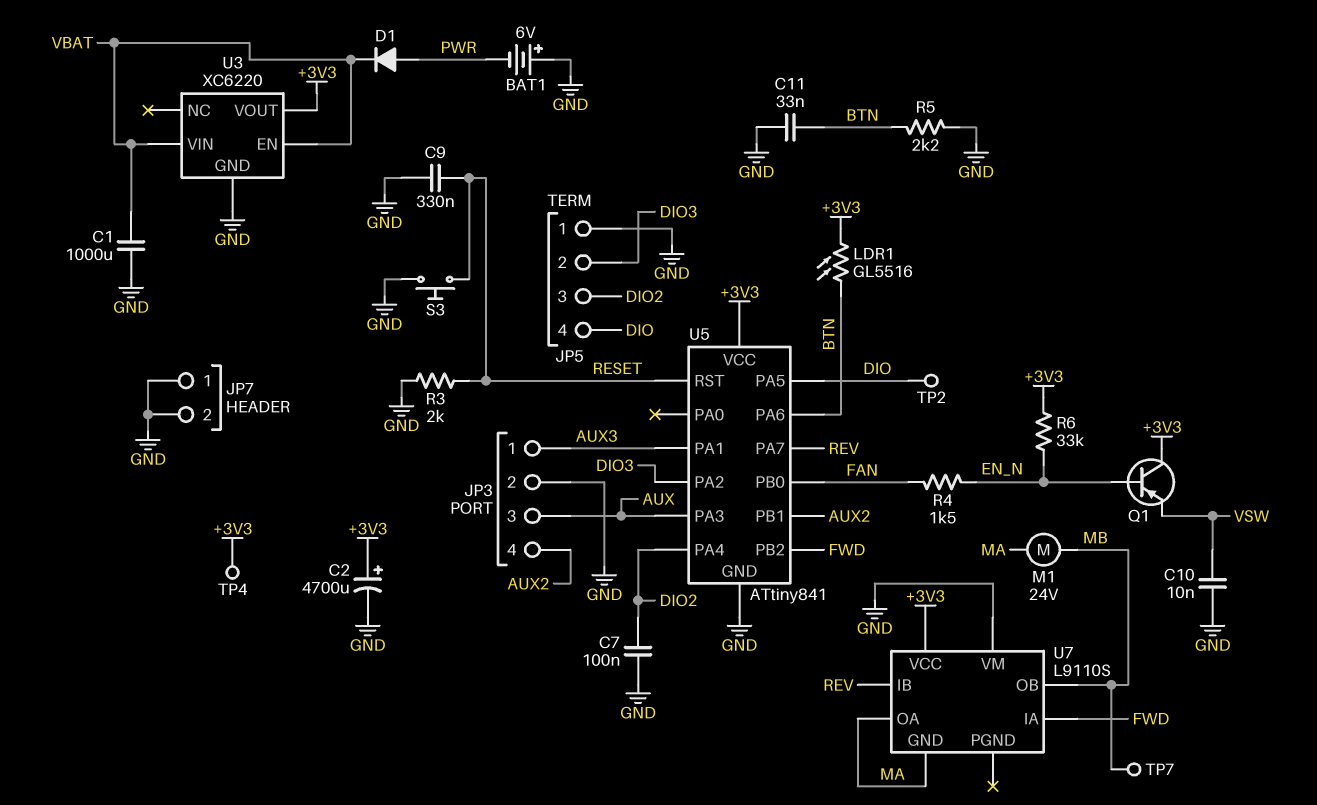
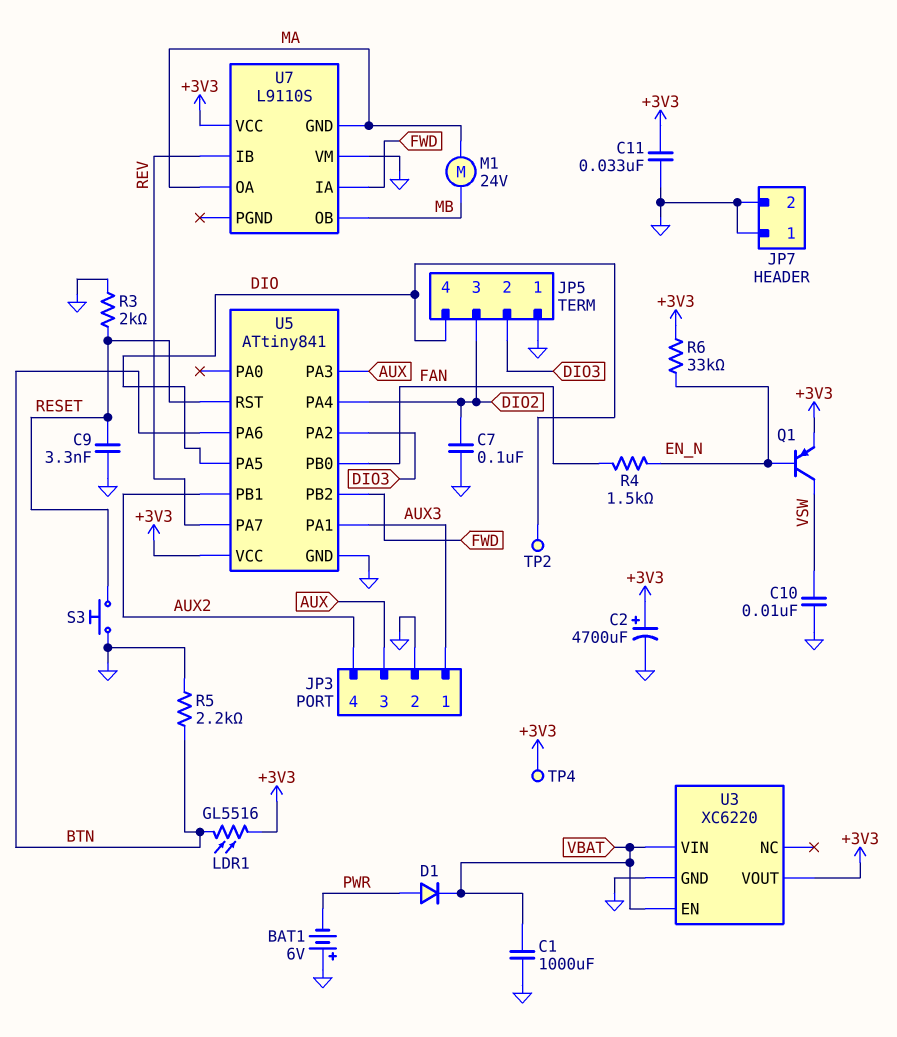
C9: 330nF (GND, RESET) -> 3.3nF (GND, RESET)
C11: 33nF (BTN, GND) -> 33nF (+3V3, GND)
Q1: PNP (B EN_N, C +3V3, E VSW) -> PNP (B EN_N, C VSW, E +3V3)
TP7: test point (MB) -> none

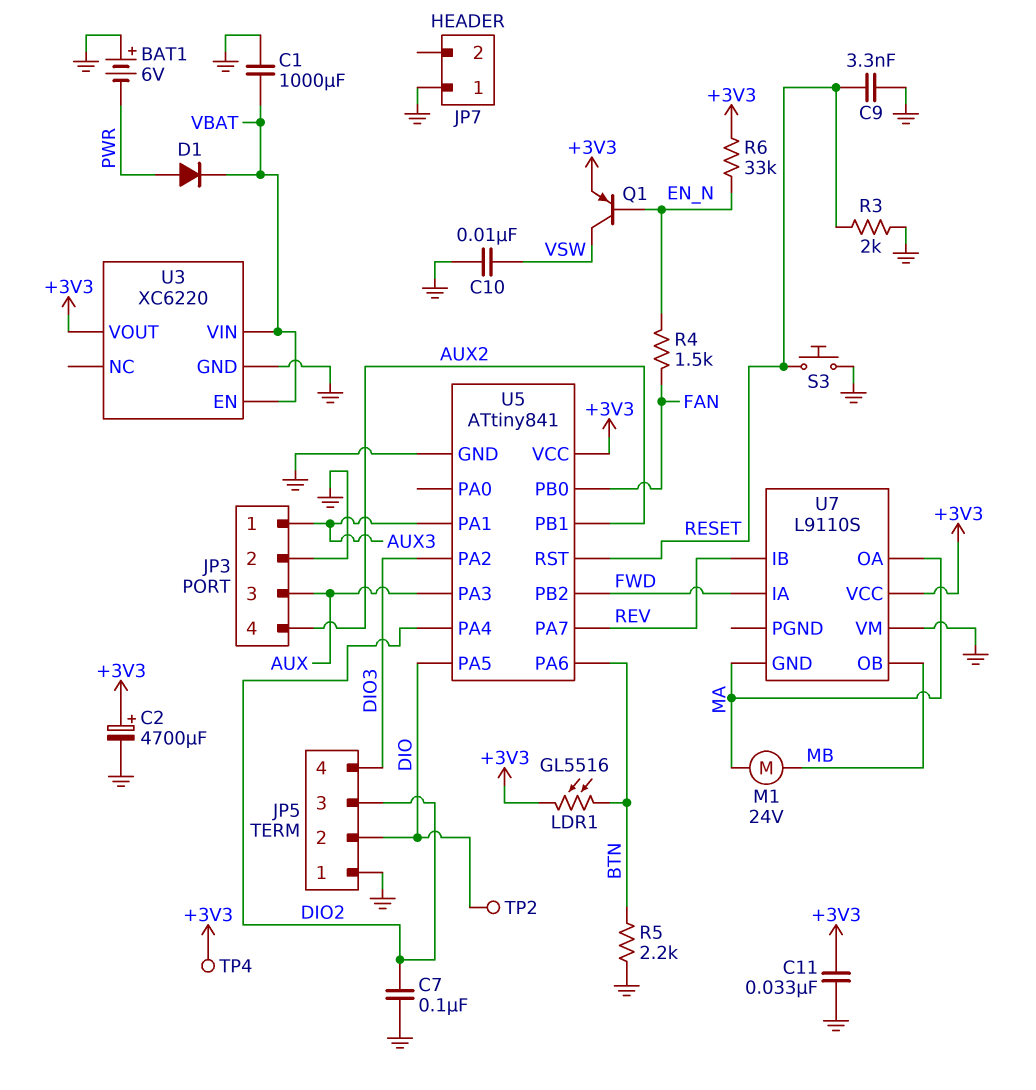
JP5 pin 2: DIO3 -> DIO
JP5 pin 4: DIO -> DIO3
JP7 pin 2: GND -> none

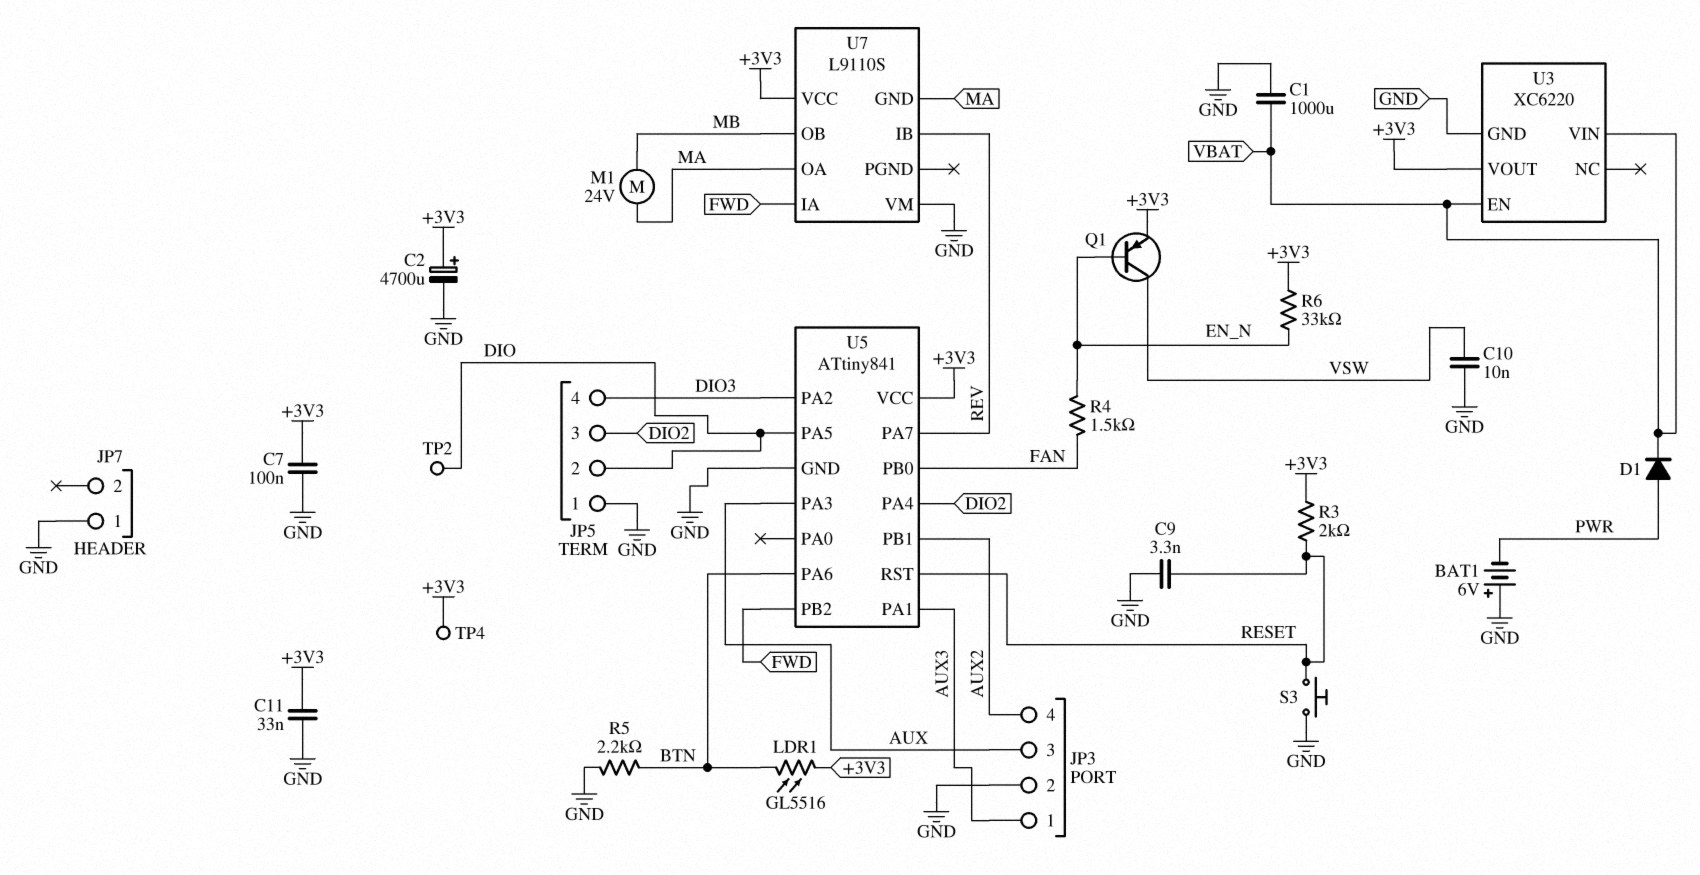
C7: 100nF (DIO2, GND) -> 100nF (+3V3, GND)
R3: 2k (GND, RESET) -> 2k (+3V3, RESET)

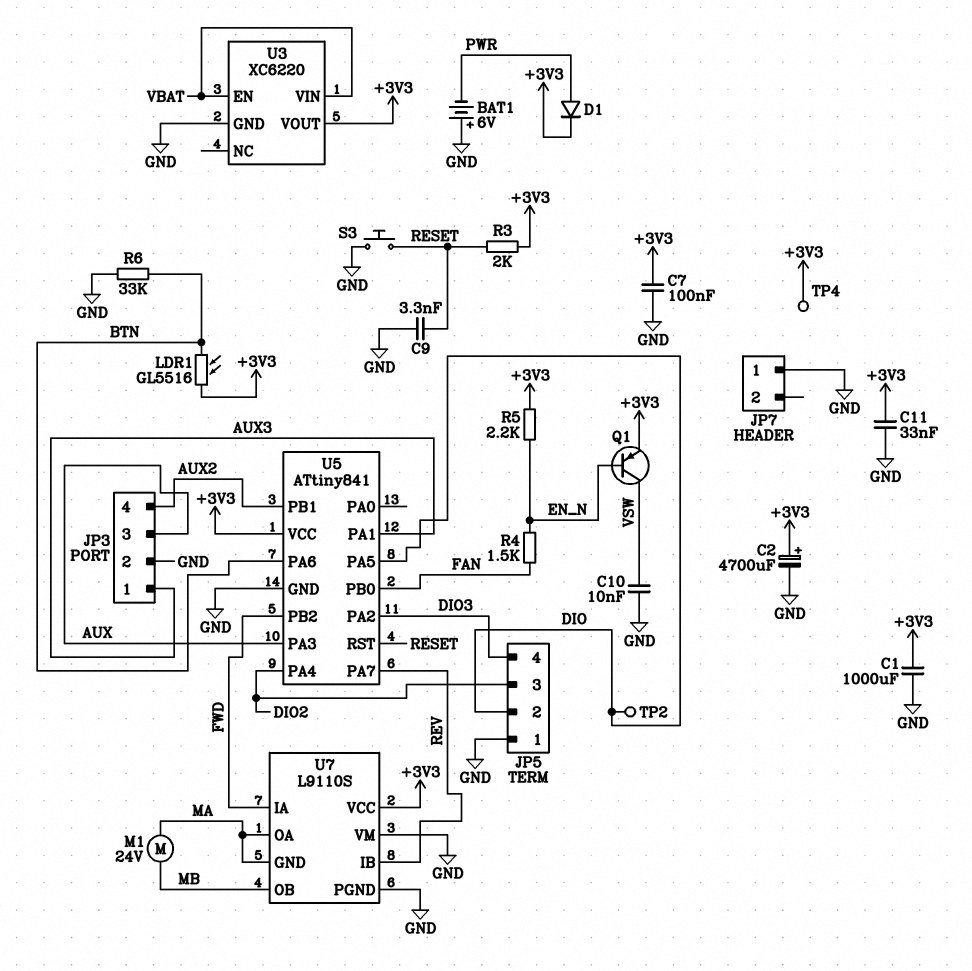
C1: 1000uF (GND, VBAT) -> 1000uF (+3V3, GND)
D1: diode (A PWR, K VBAT) -> diode (A PWR, K +3V3)
R5: 2.2k (BTN, GND) -> 2.2k (+3V3, EN_N)
R6: 33k (+3V3, EN_N) -> 33k (BTN, GND)
U7 pin PGND: none -> GND

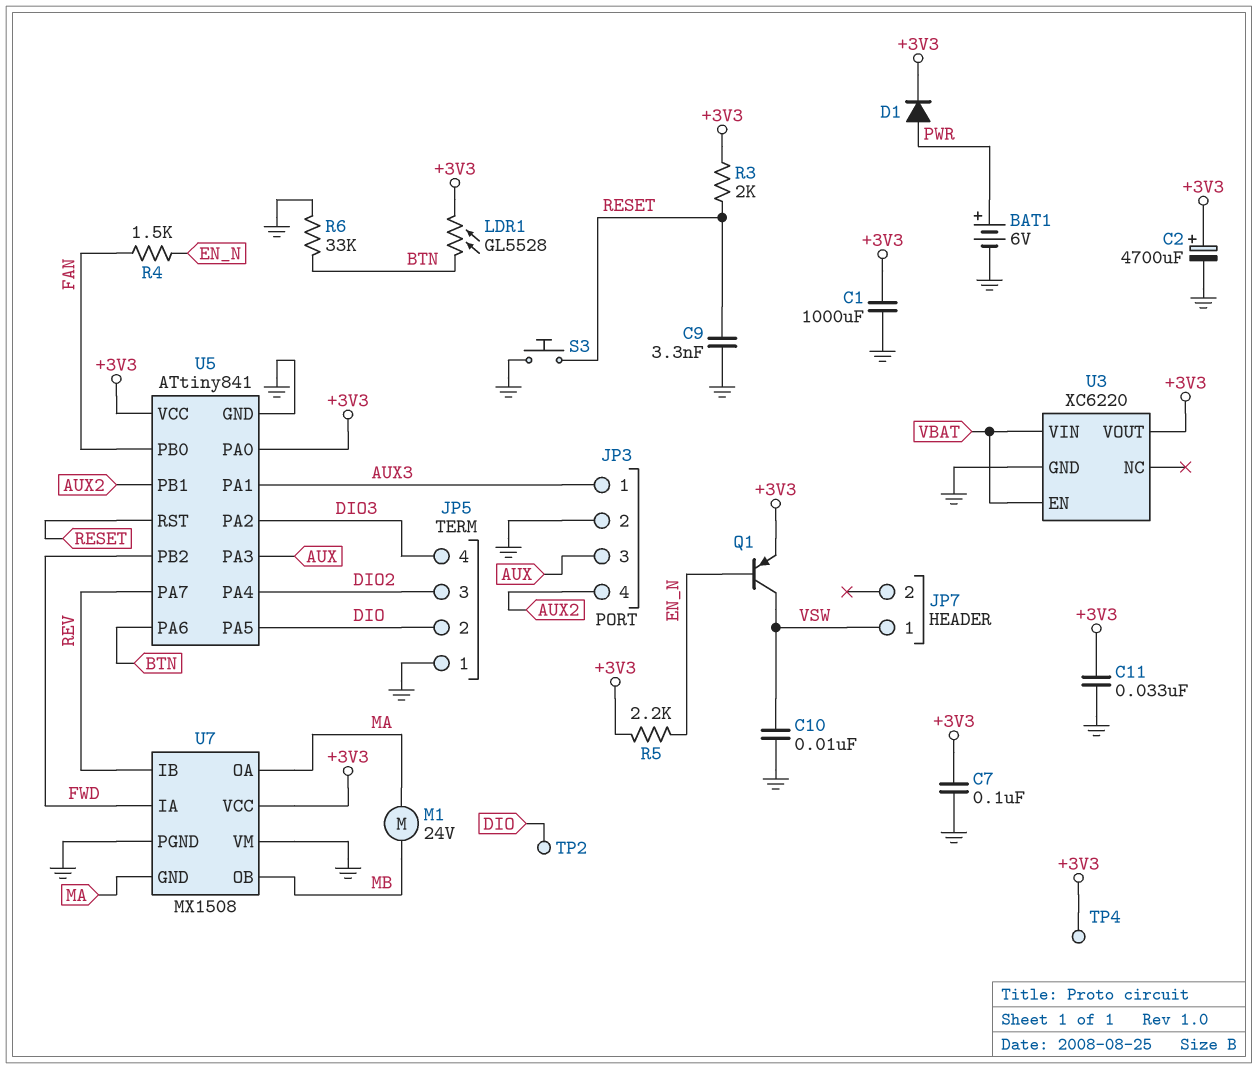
BAT1: 6V (plus GND, minus PWR) -> 6V (plus PWR, minus GND)
JP7 pin 1: GND -> VSW
LDR1: GL5516 (+3V3, BTN) -> GL5528 (+3V3, BTN)
U5 pin PA0: none -> +3V3
U7: L9110S -> MX1508

